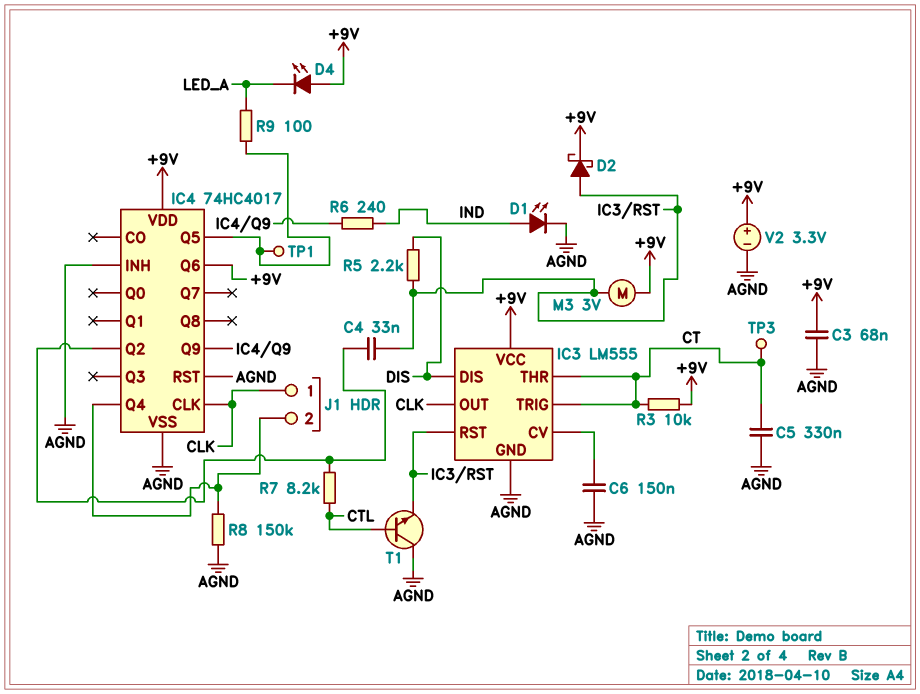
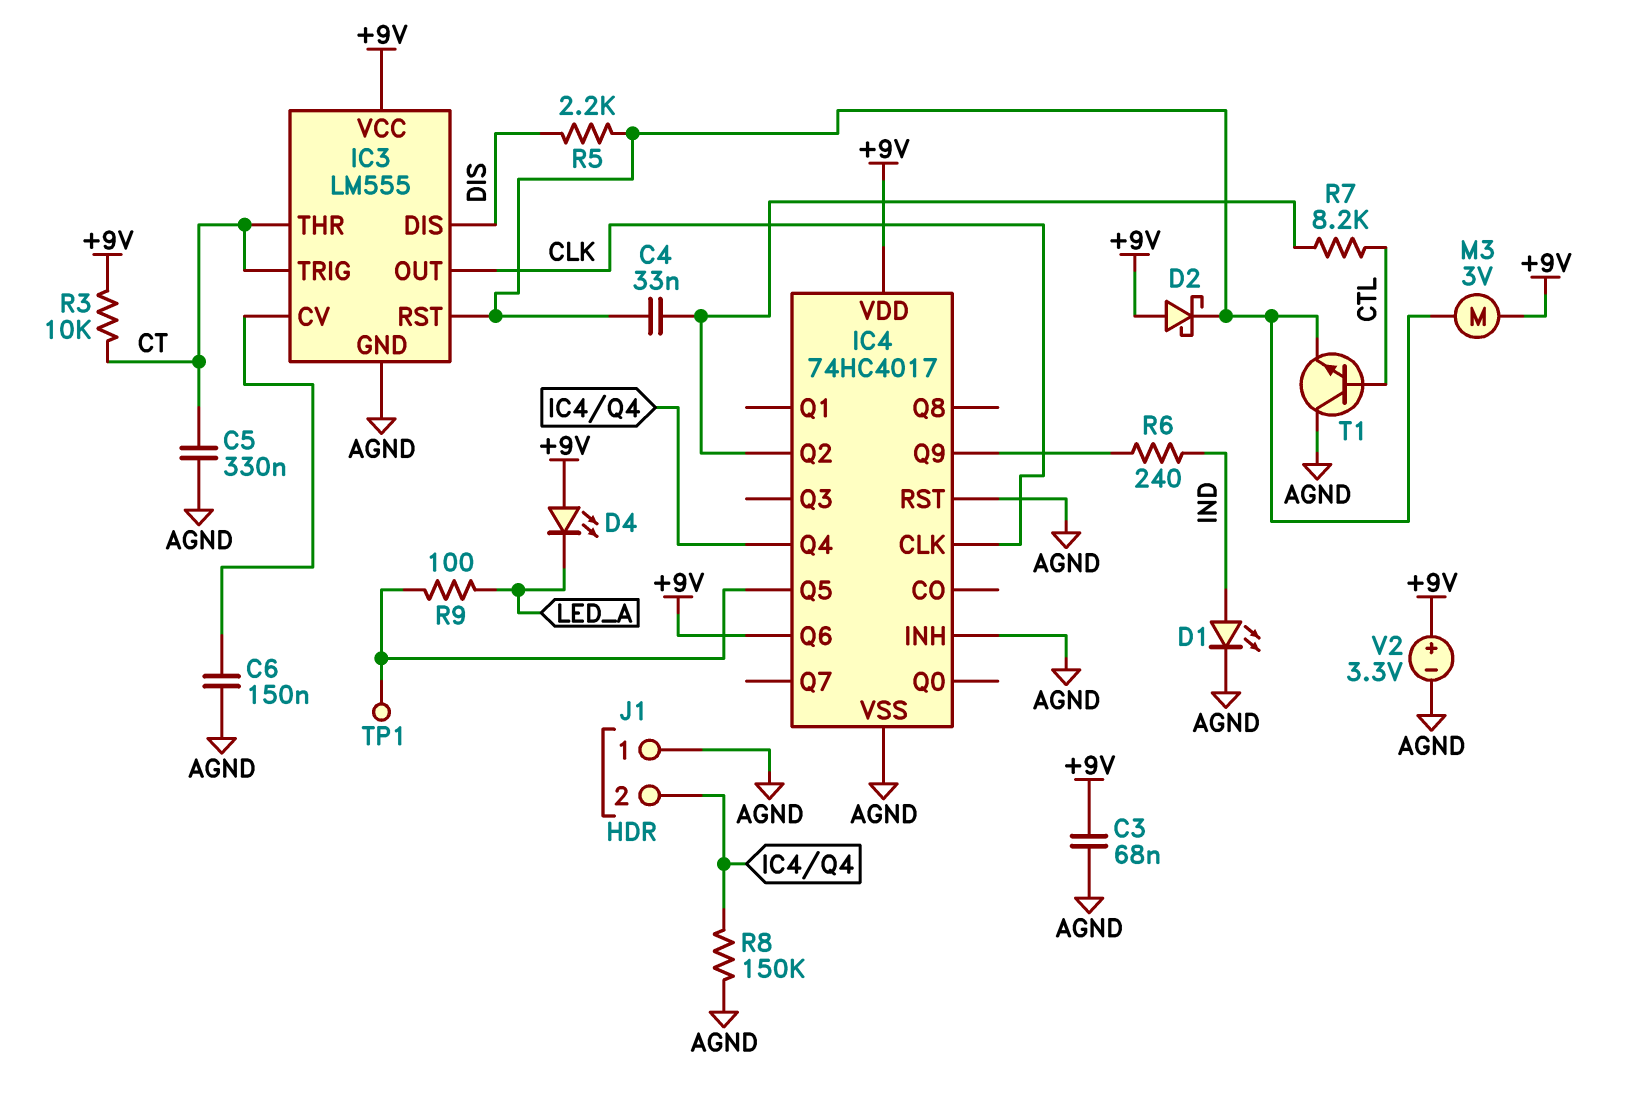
D2: schottky (A IC3/RST, K +9V) -> schottky (A +9V, K IC3/RST)
J1 pin 1: CLK -> AGND
TP3: test point (CT) -> none

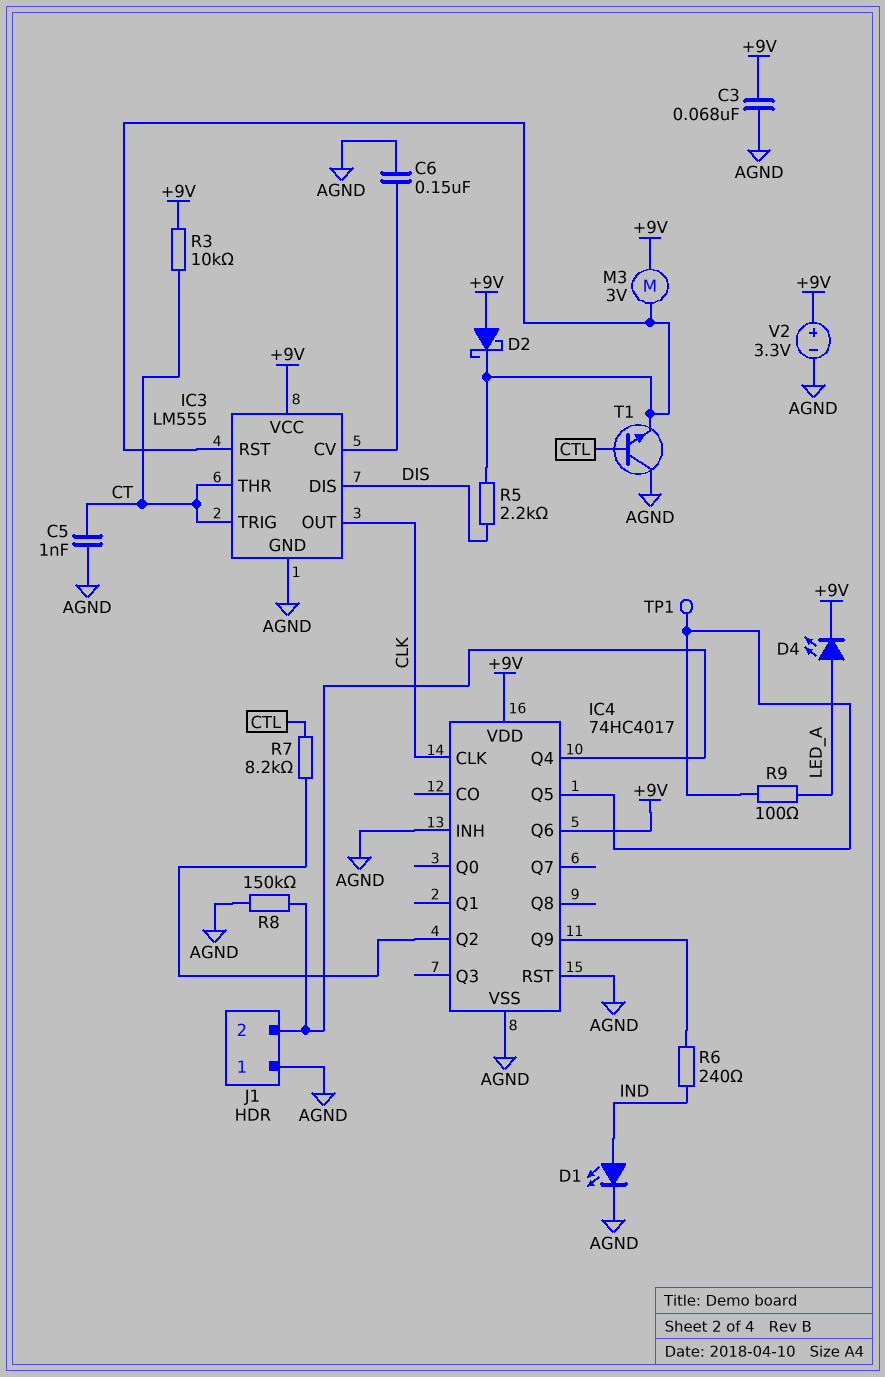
C4: 33nF (IC3/RST, IC4/Q2) -> none
C5: 330nF (AGND, CT) -> 1nF (AGND, CT)
D4: LED (A +9V, K LED_A) -> LED (A LED_A, K +9V)

